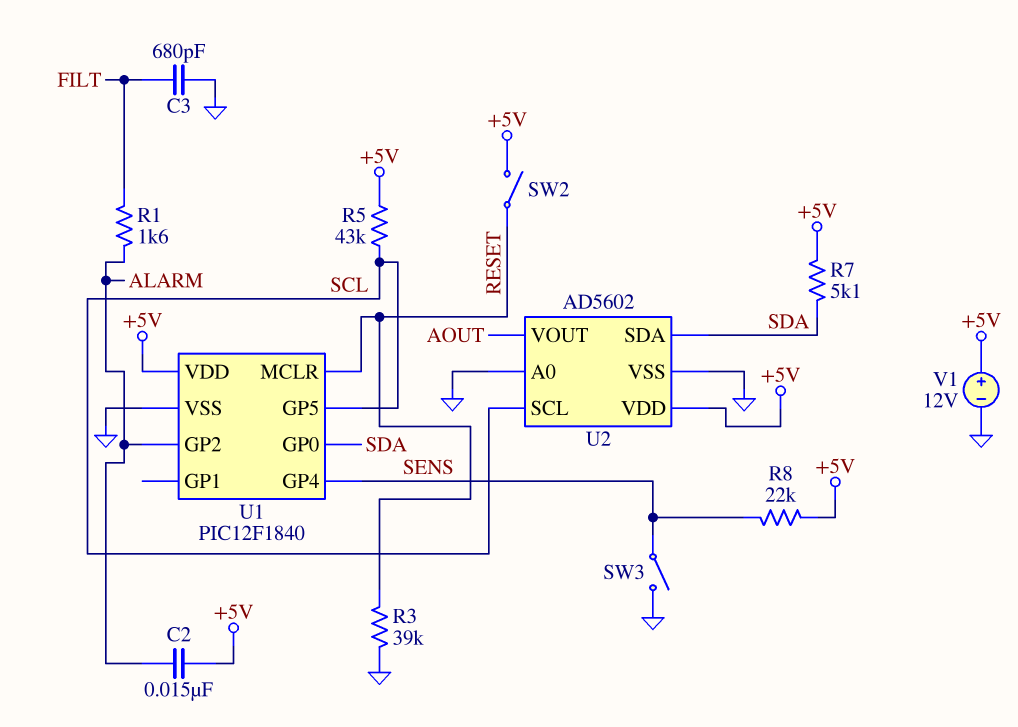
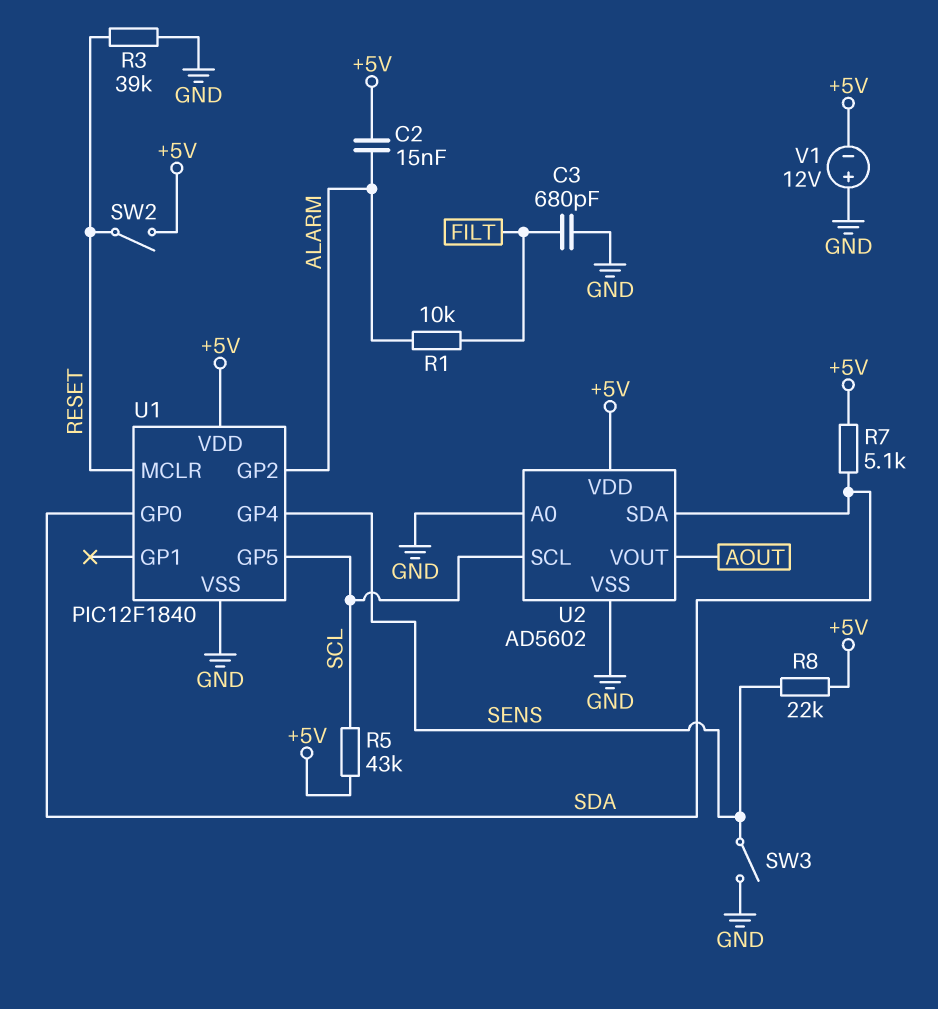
R1: 1.6k (ALARM, FILT) -> 10k (ALARM, FILT)
V1: 12V (plus +5V, minus GND) -> 12V (plus GND, minus +5V)

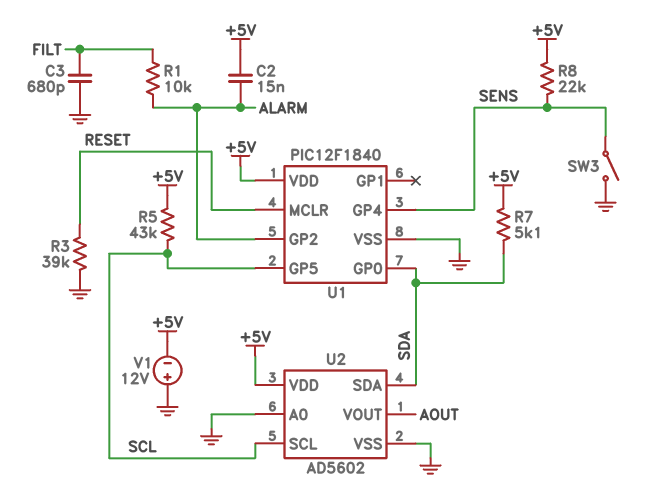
SW2: switch (+5V, RESET) -> none

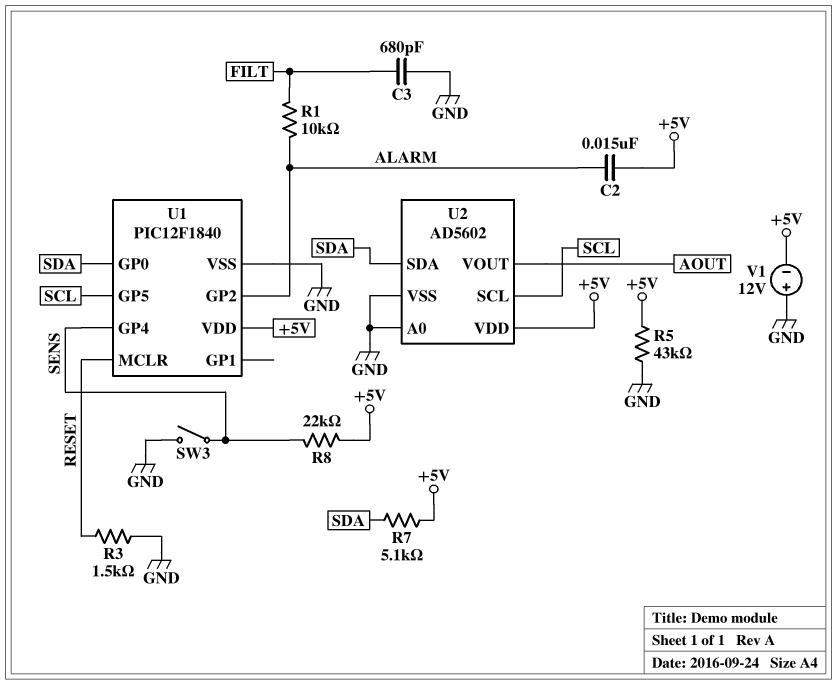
R3: 39k (GND, RESET) -> 1.5k (GND, RESET)
R5: 43k (+5V, SCL) -> 43k (+5V, GND)

